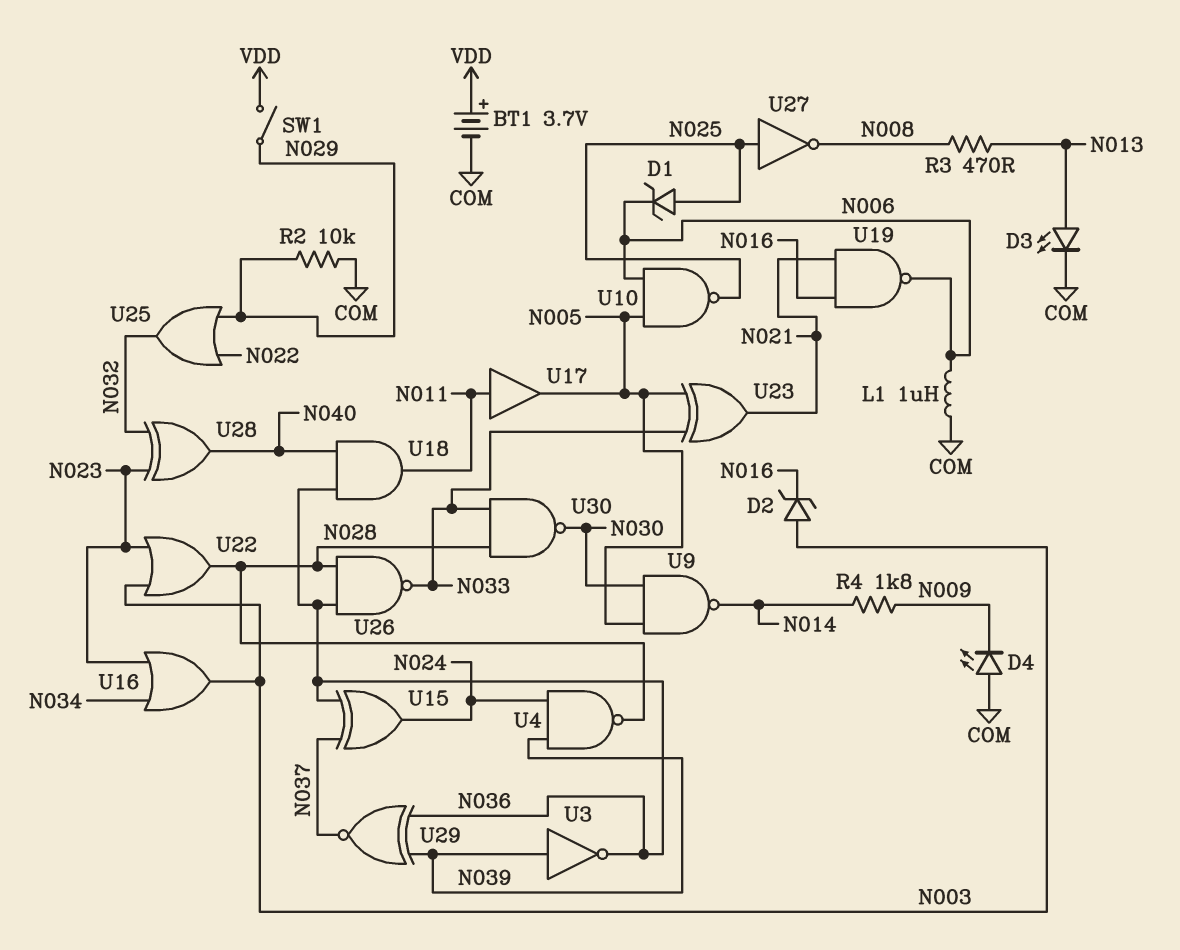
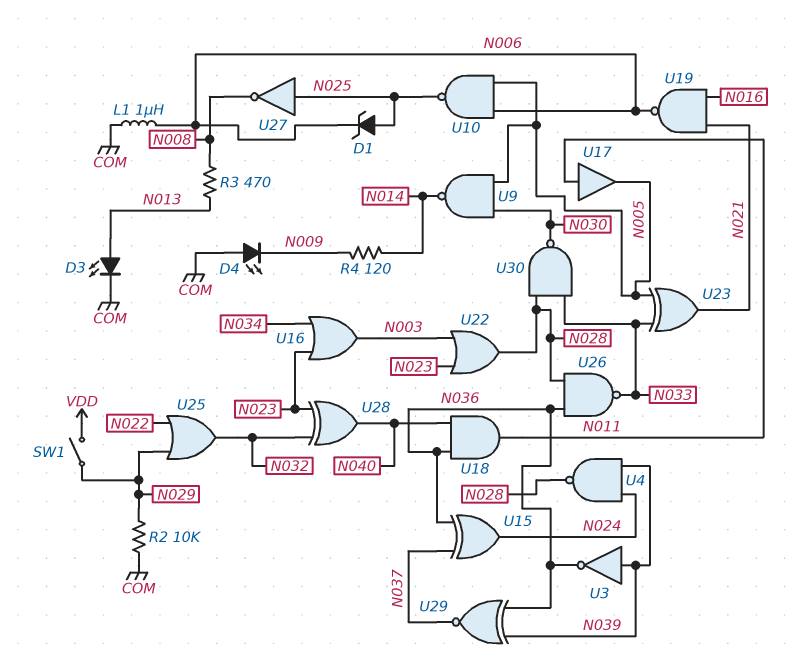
BT1: 3.7V (plus VDD, minus COM) -> none
D2: zener (A N003, K N016) -> none
R4: 1.8k (N009, N014) -> 120 (N009, N014)

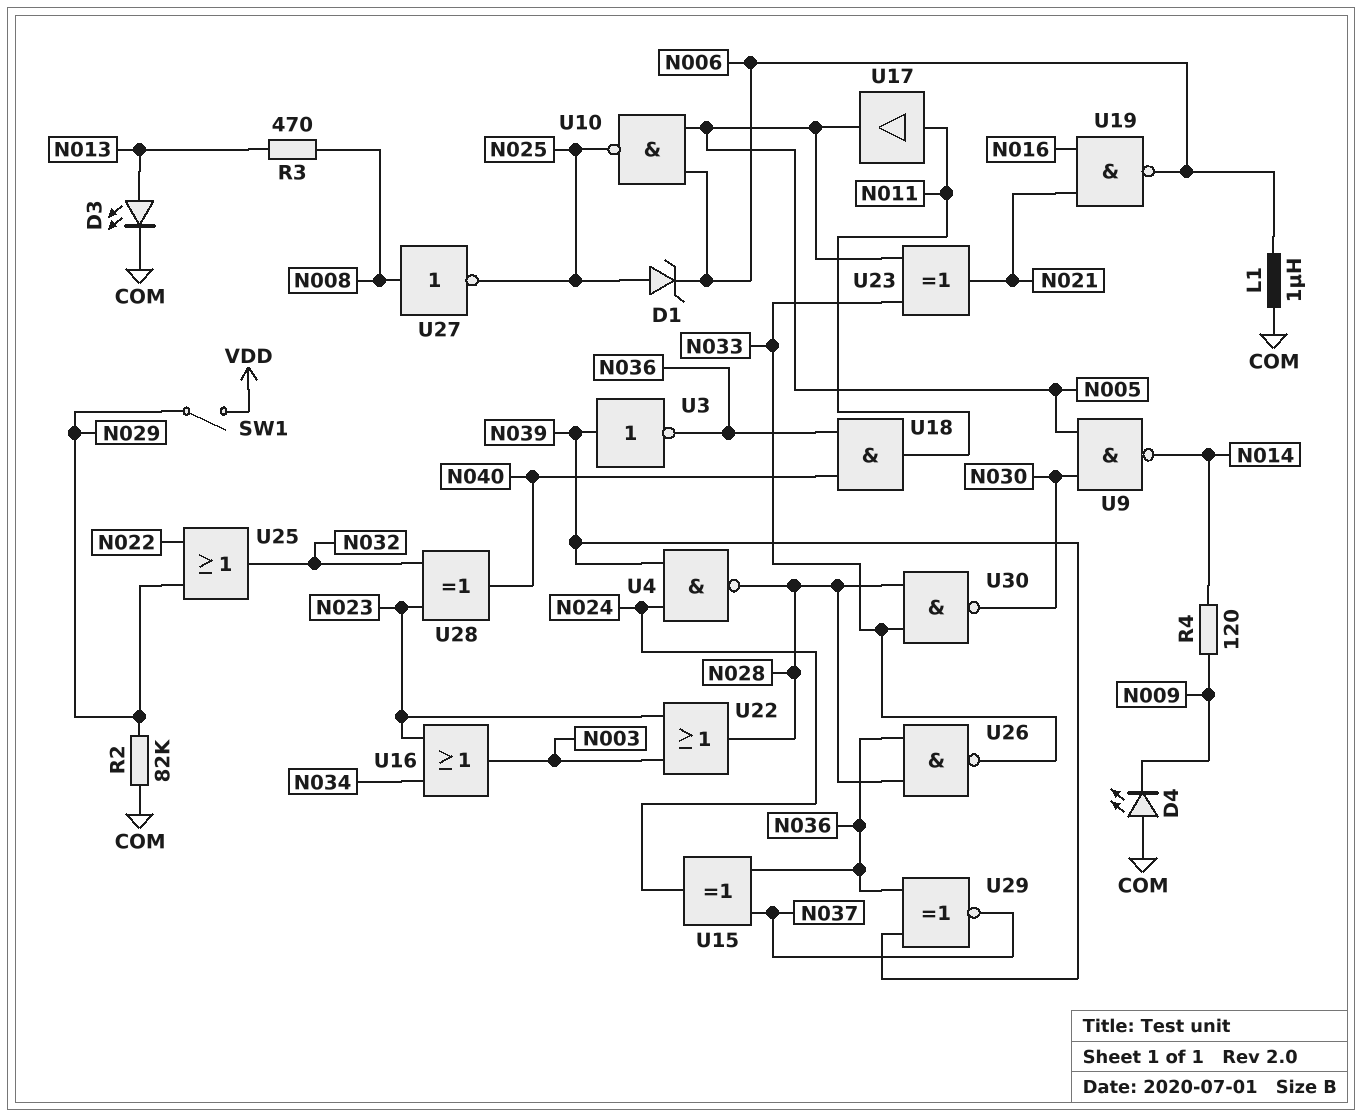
R2: 10k (COM, N029) -> 82k (COM, N029)
U27: NOT (in N025, out N008) -> NOT (in N008, out N025)

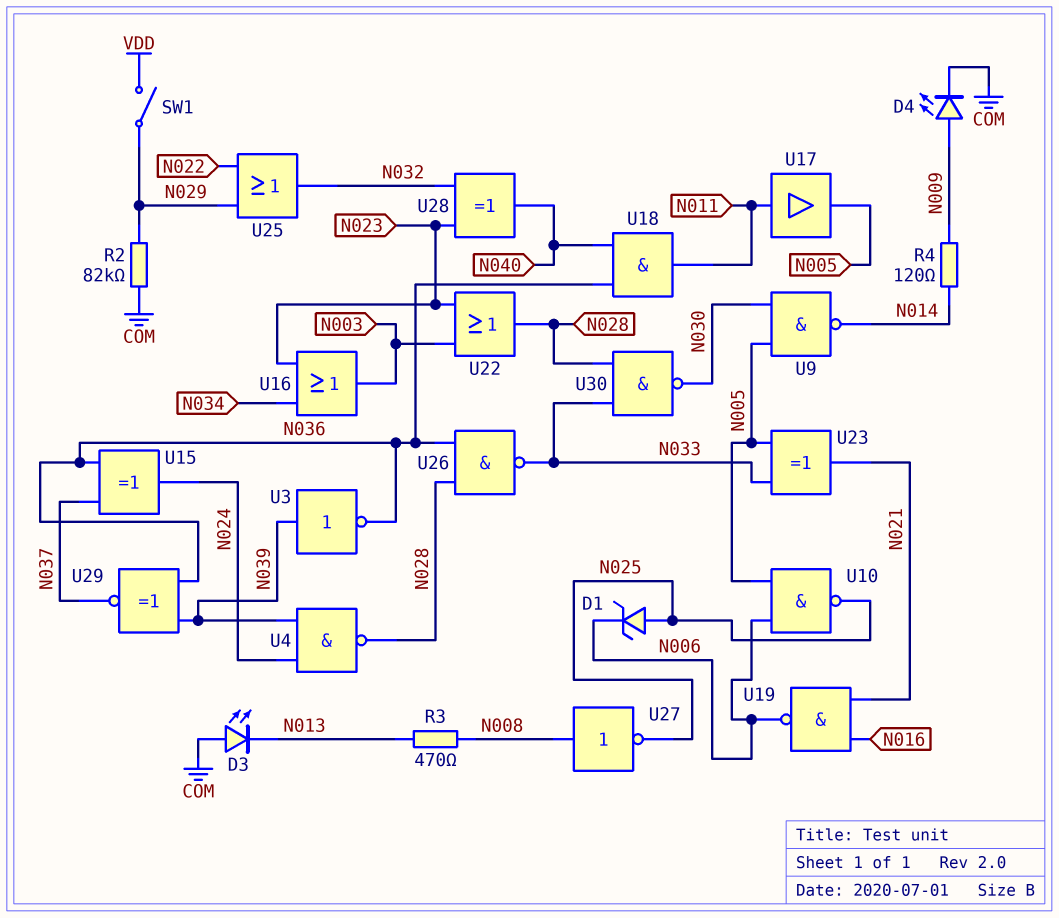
D3: LED (A N013, K COM) -> LED (A COM, K N013)
D4: LED (A COM, K N009) -> LED (A N009, K COM)
L1: 1uH (COM, N006) -> none

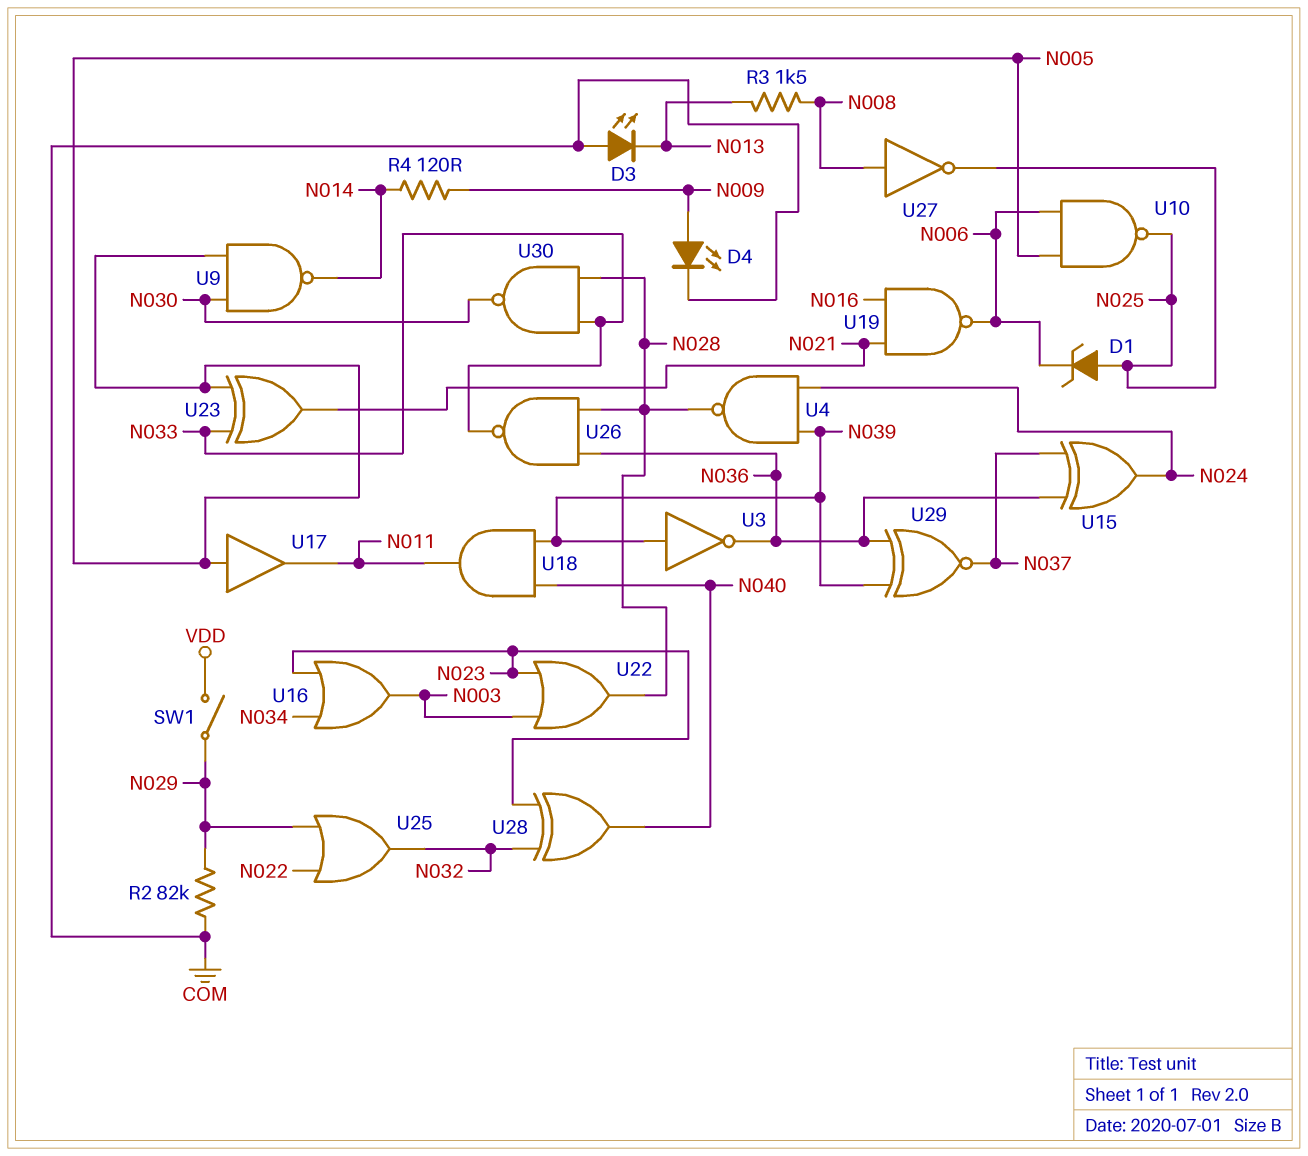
R3: 470 (N008, N013) -> 1.5k (N008, N013)
U17: buffer (in N011, out N005) -> buffer (in N005, out N011)
U18: AND (in N036, in N040, out N011) -> AND (in N039, in N040, out N011)

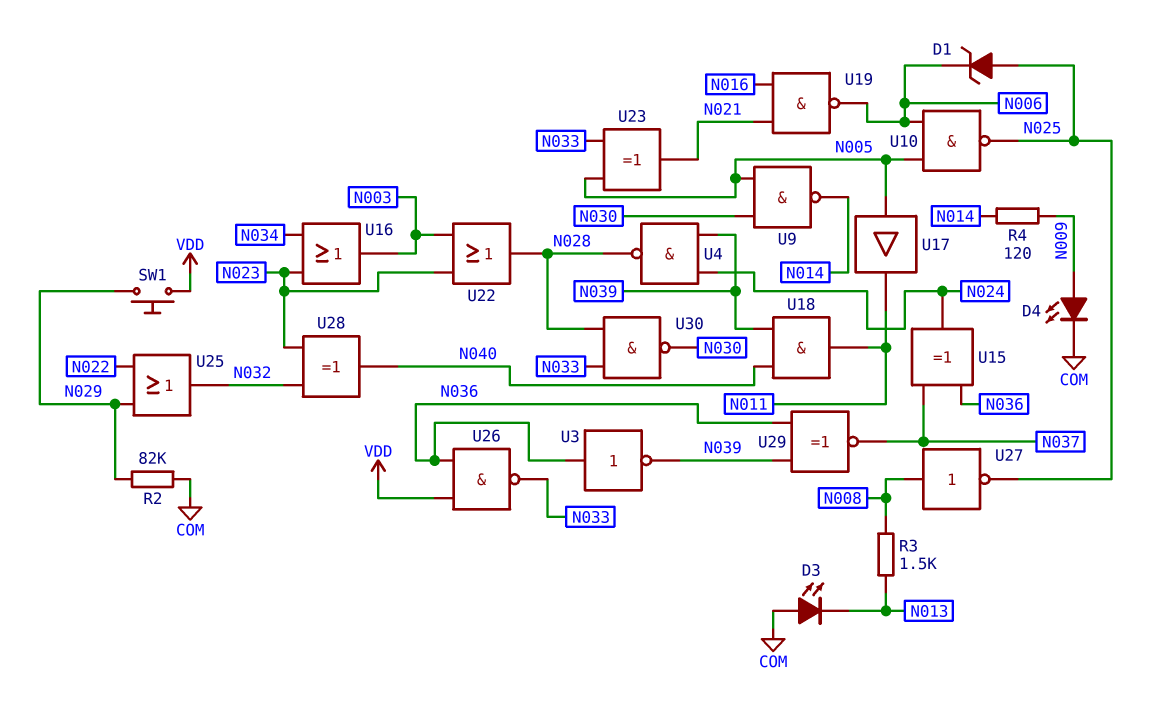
SW1: switch (N029, VDD) -> button (N029, VDD)
U3: NOT (in N039, out N036) -> NOT (in N036, out N039)
U26: NAND (in N028, in N036, out N033) -> NAND (in N036, in VDD, out N033)

